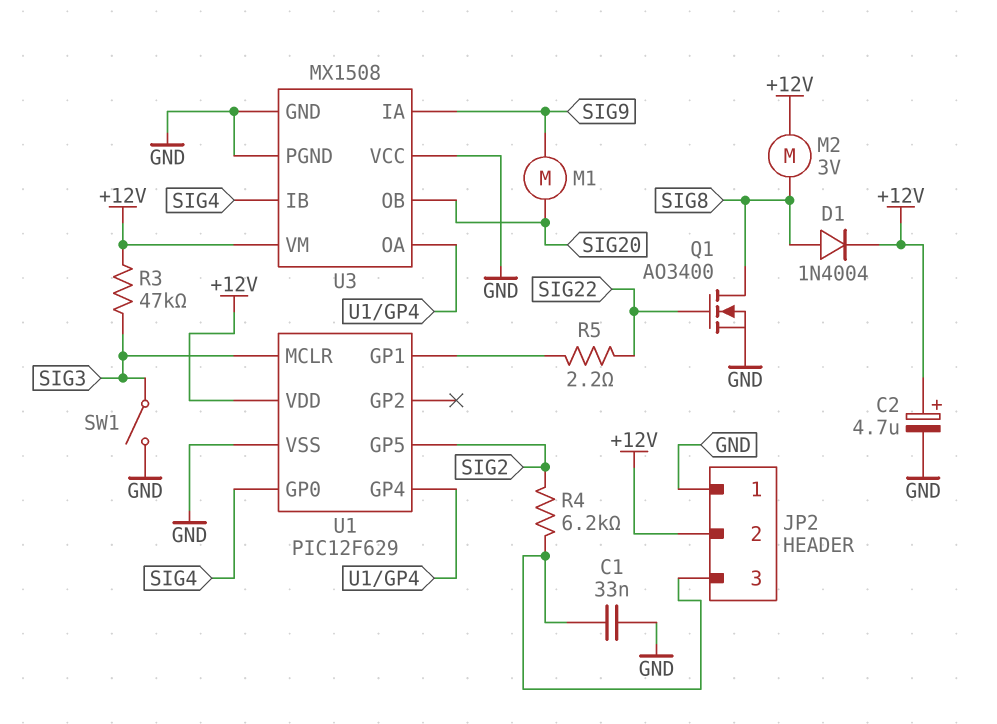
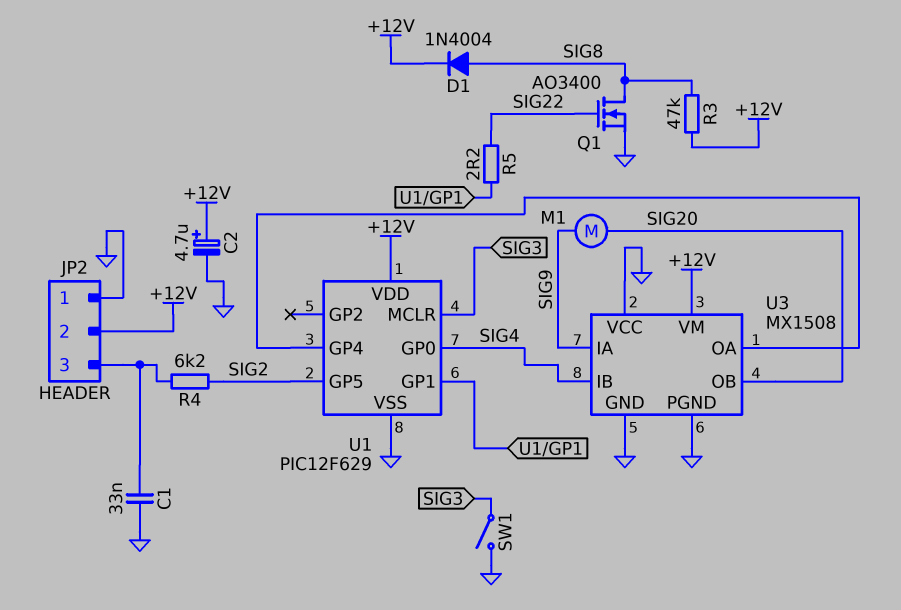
M2: motor 3V (+12V, SIG8) -> none
R3: 47k (+12V, SIG3) -> 47k (+12V, SIG8)

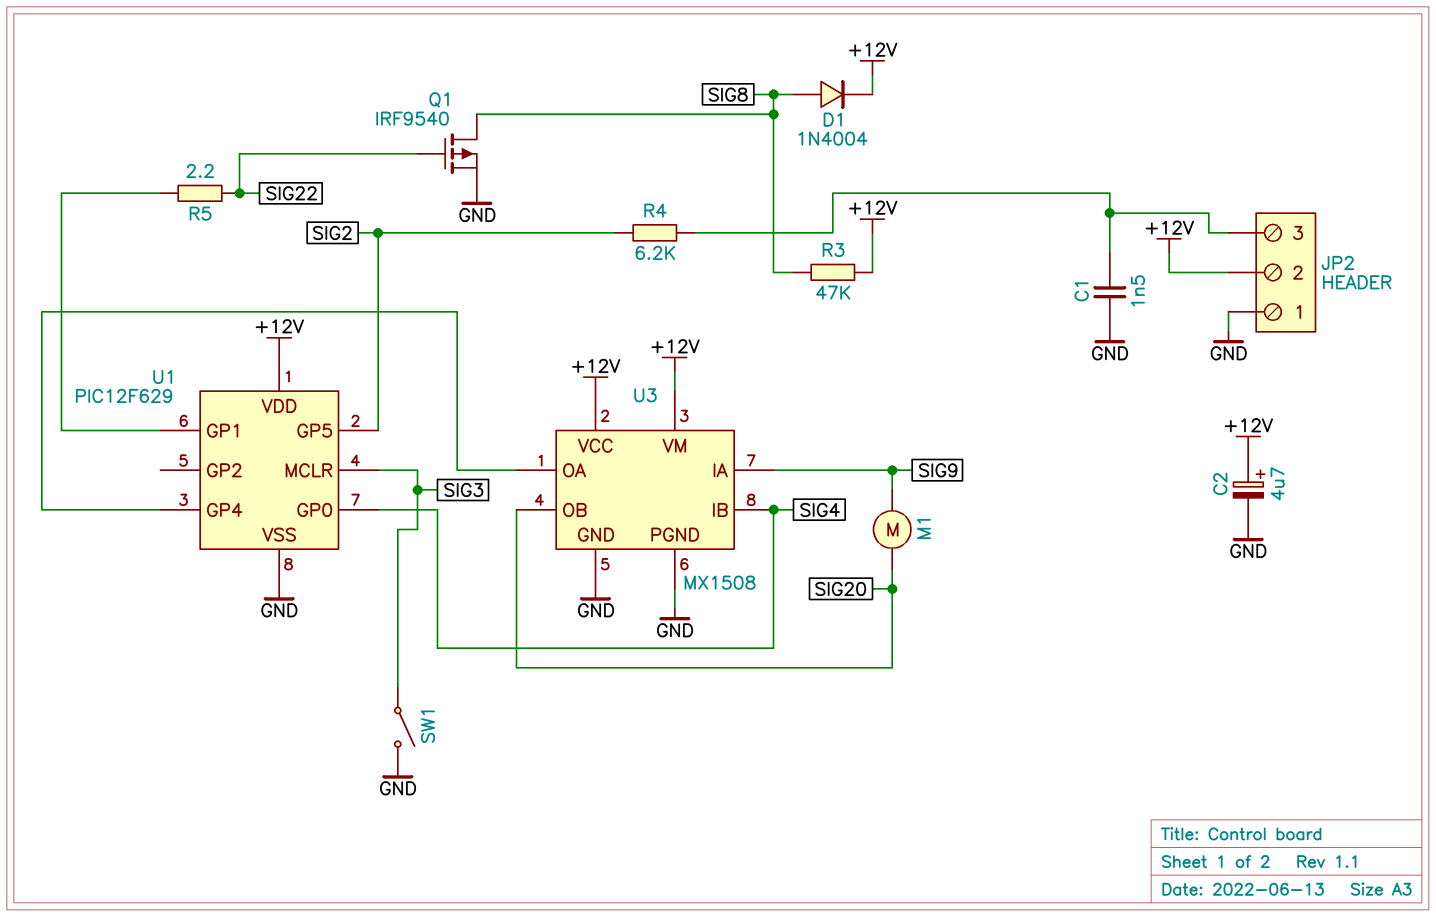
C1: 33nF (GND, JP2/3) -> 1.5nF (GND, JP2/3)
Q1: NMOS AO3400 (G SIG22, D SIG8, S GND) -> PMOS IRF9540 (G SIG22, D SIG8, S GND)
U3 pin VCC: GND -> +12V

